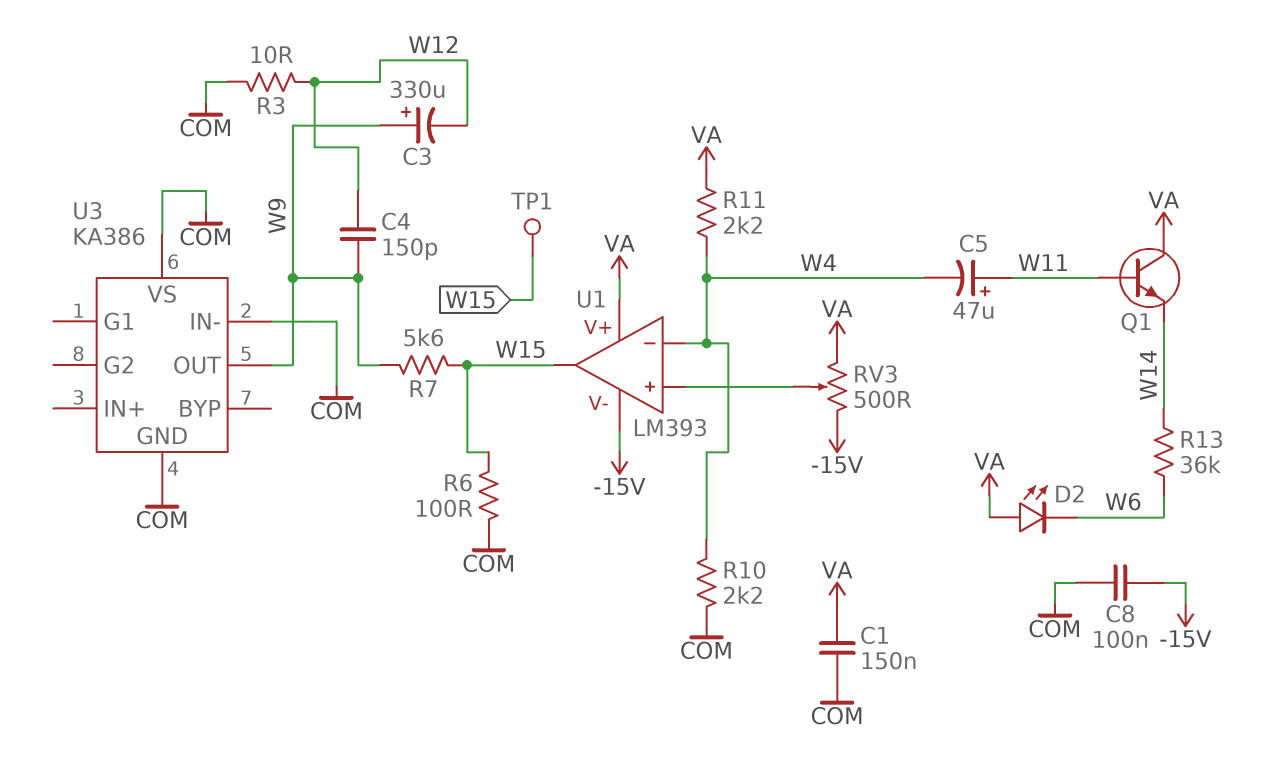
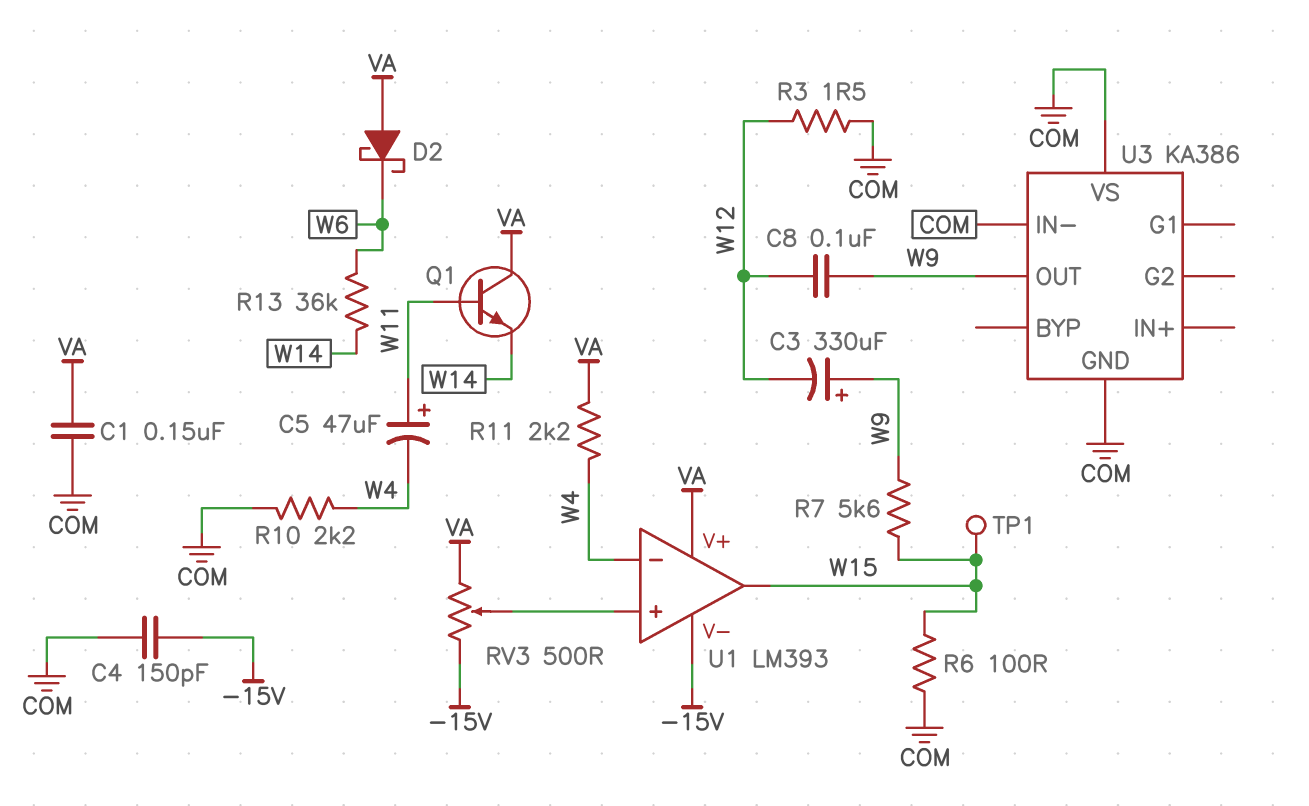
C4: 150pF (W9, W12) -> 150pF (-15V, COM)
C8: 100nF (-15V, COM) -> 100nF (W9, W12)
D2: LED (A VA, K W6) -> schottky (A VA, K W6)
R3: 10 (COM, W12) -> 1.5 (COM, W12)

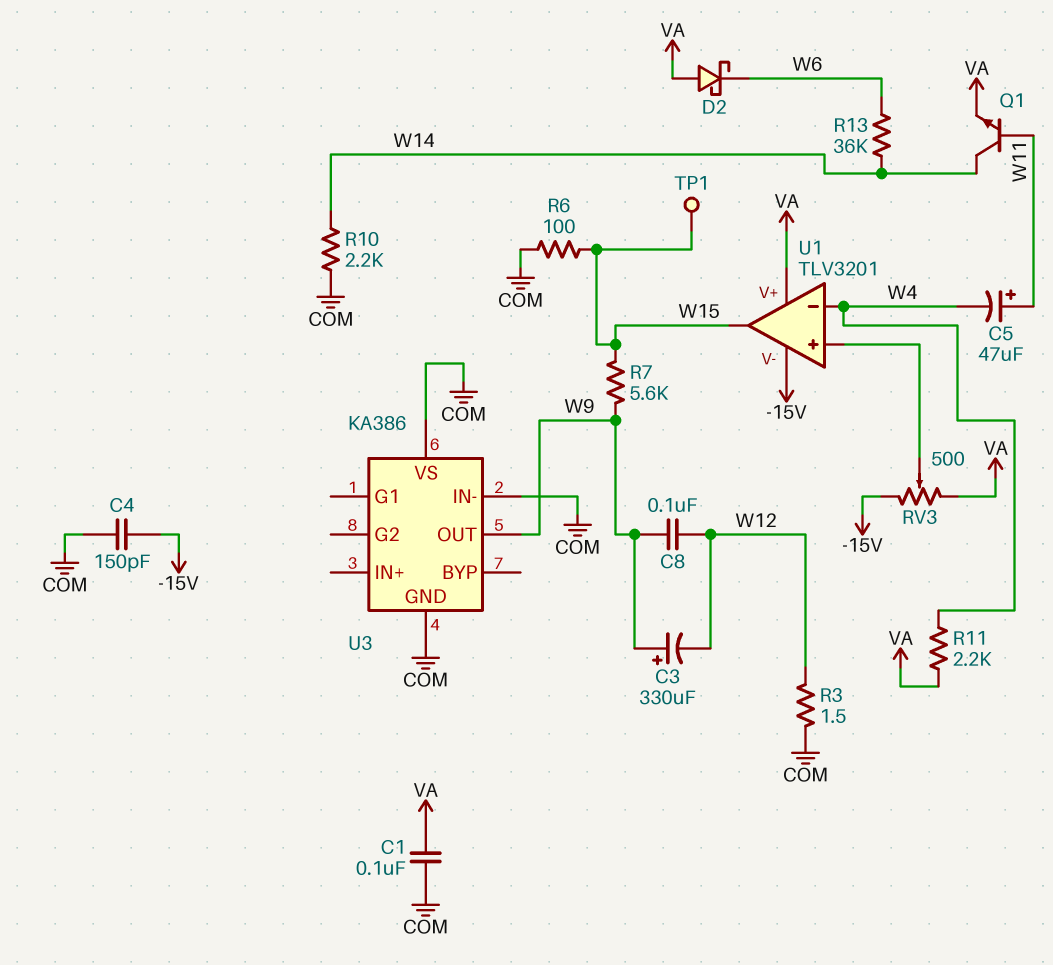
C1: 150nF (COM, VA) -> 100nF (COM, VA)
Q1: NPN (B W11, C VA, E W14) -> NPN (B W11, C W14, E VA)
R10: 2.2k (COM, W4) -> 2.2k (COM, W14)
U1: LM393 -> TLV3201

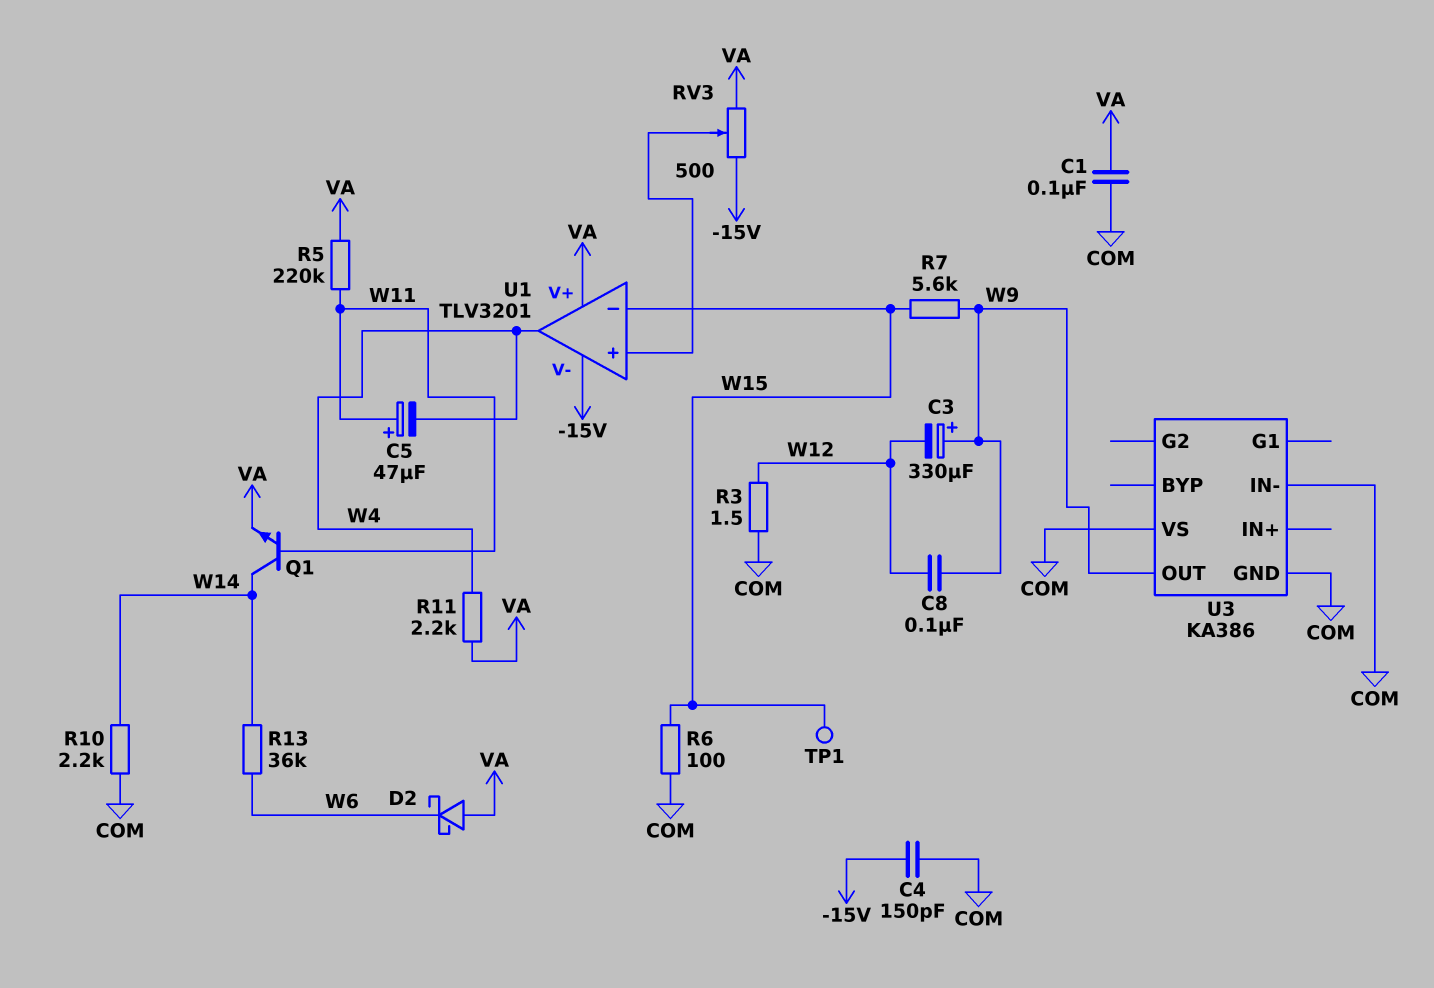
R5: none -> 220k (VA, W11)
U1 pin in-: W4 -> W15
U1 pin out: W15 -> W4

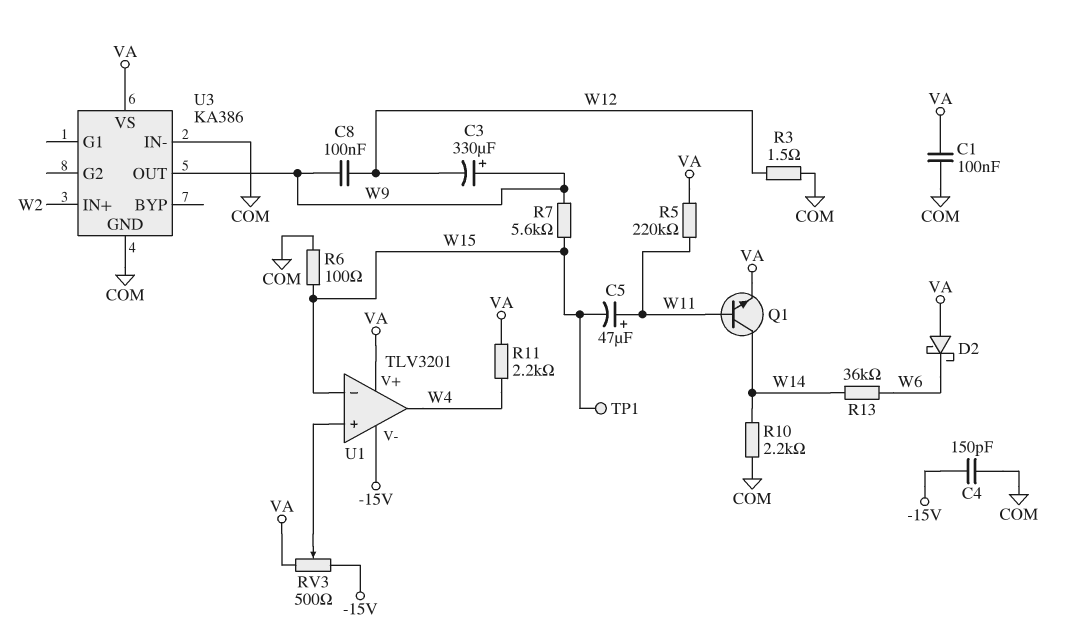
C5: 47uF (plus W11, minus W4) -> 47uF (plus W11, minus W15)
U3 pin IN+: none -> W2
U3 pin VS: COM -> VA

